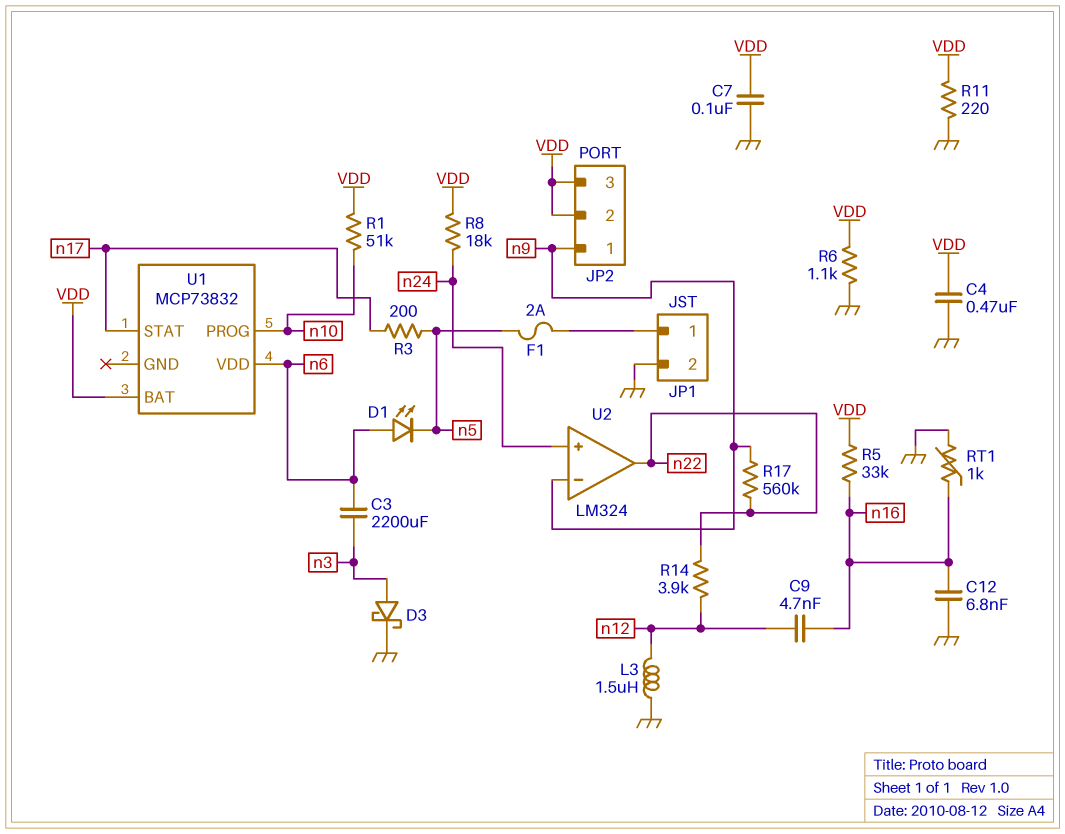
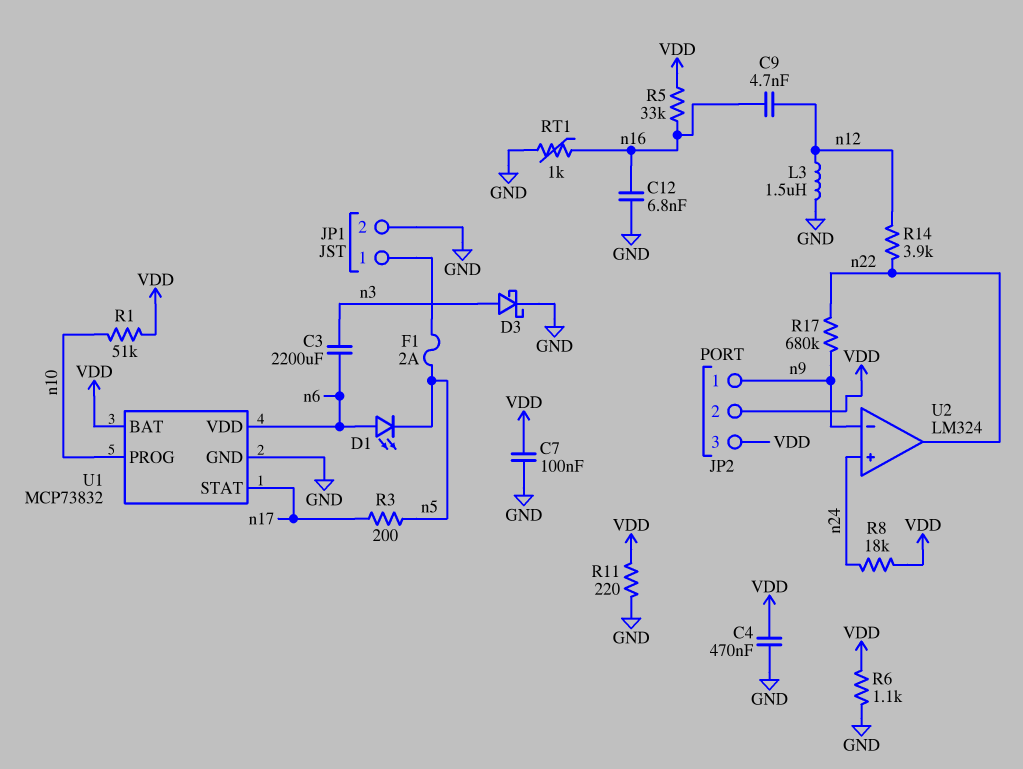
R17: 560k (n9, n22) -> 680k (n9, n22)
U1 pin GND: none -> GND

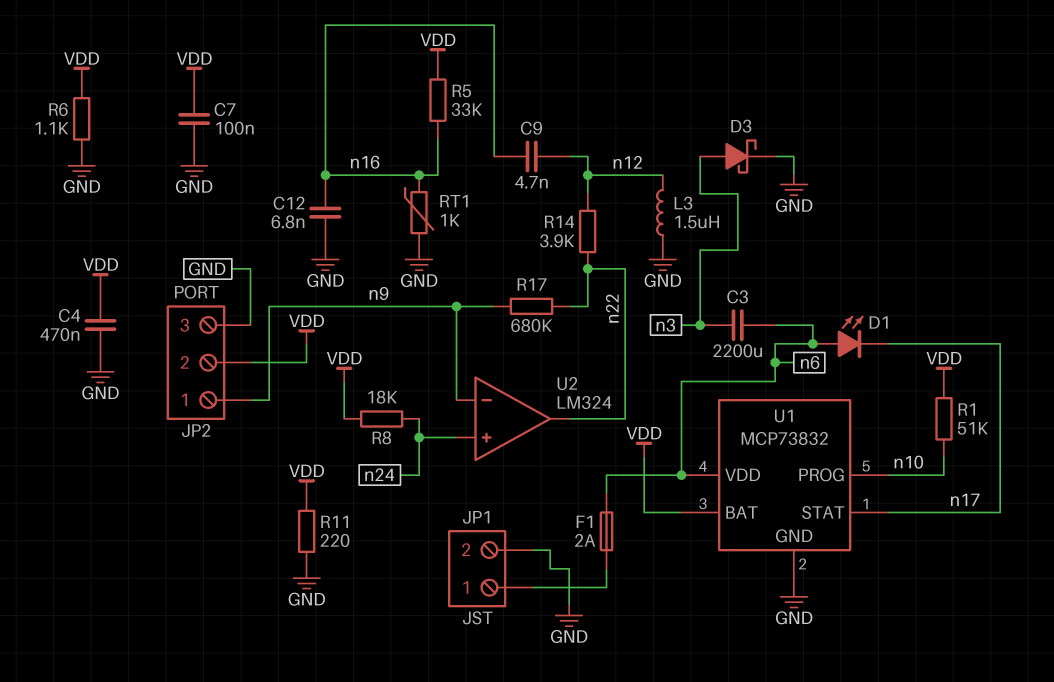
D1: LED (A n6, K n5) -> LED (A n6, K n17)
F1: 2A (JP1/1, n5) -> 2A (JP1/1, n6)
JP2 pin 3: VDD -> GND
R3: 200 (n5, n17) -> none

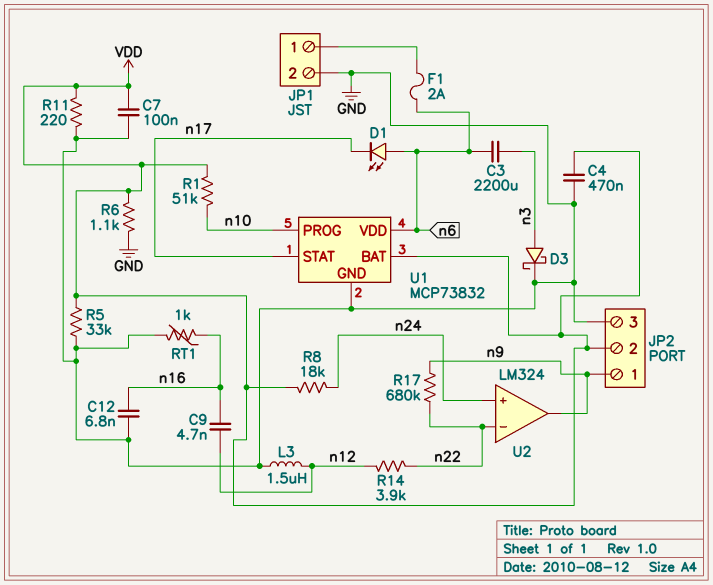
R5: 33k (VDD, n16) -> 33k (GND, VDD)
U2 pin in-: n9 -> n22
U2 pin out: n22 -> n9

